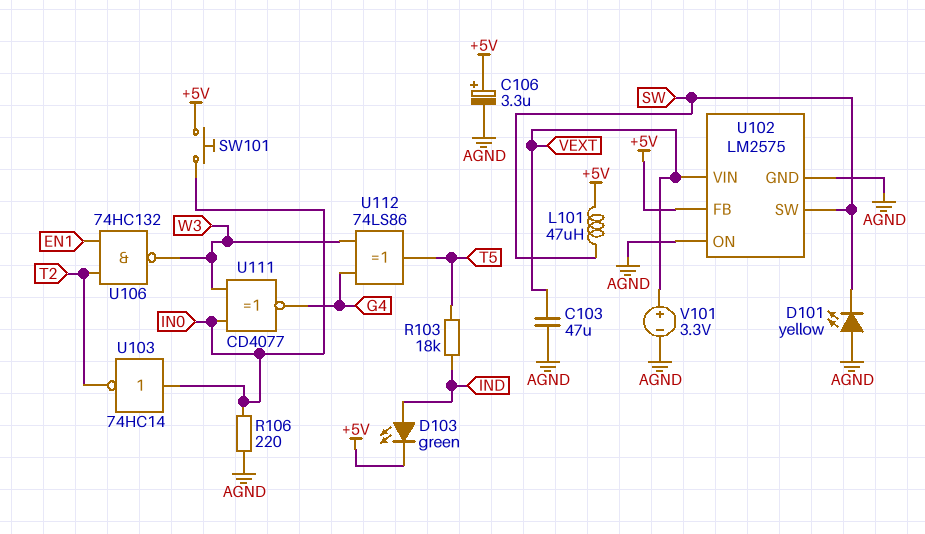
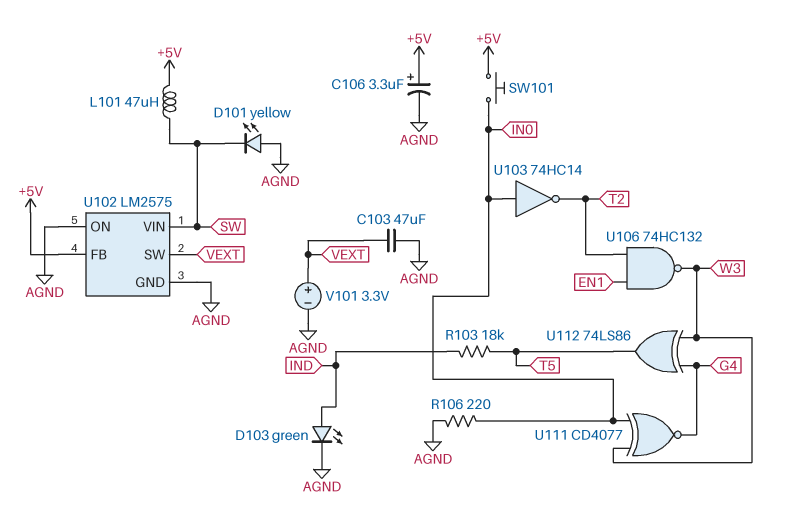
D103: LED green (A IND, K +5V) -> LED green (A IND, K AGND)
U102 pin SW: SW -> VEXT
U102 pin VIN: VEXT -> SW

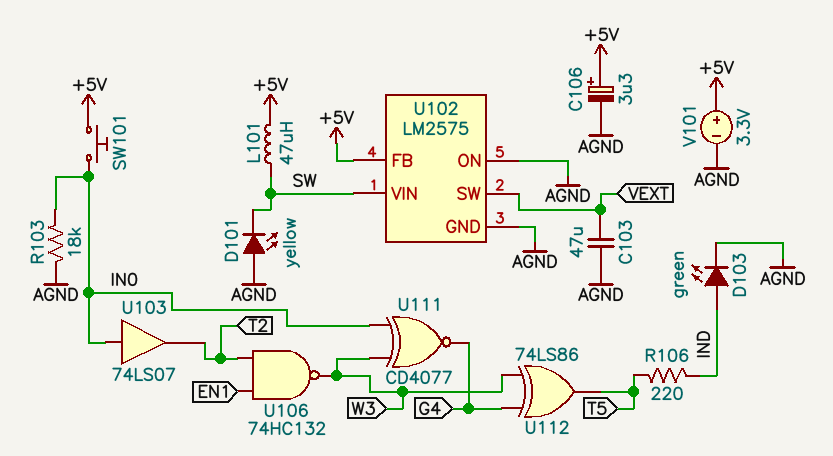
R103: 18k (IND, T5) -> 18k (AGND, IN0)
R106: 220 (AGND, IN0) -> 220 (IND, T5)
U103: NOT 74HC14 (in IN0, out T2) -> buffer 74LS07 (in IN0, out T2)
V101: 3.3V (plus VEXT, minus AGND) -> 3.3V (plus +5V, minus AGND)

